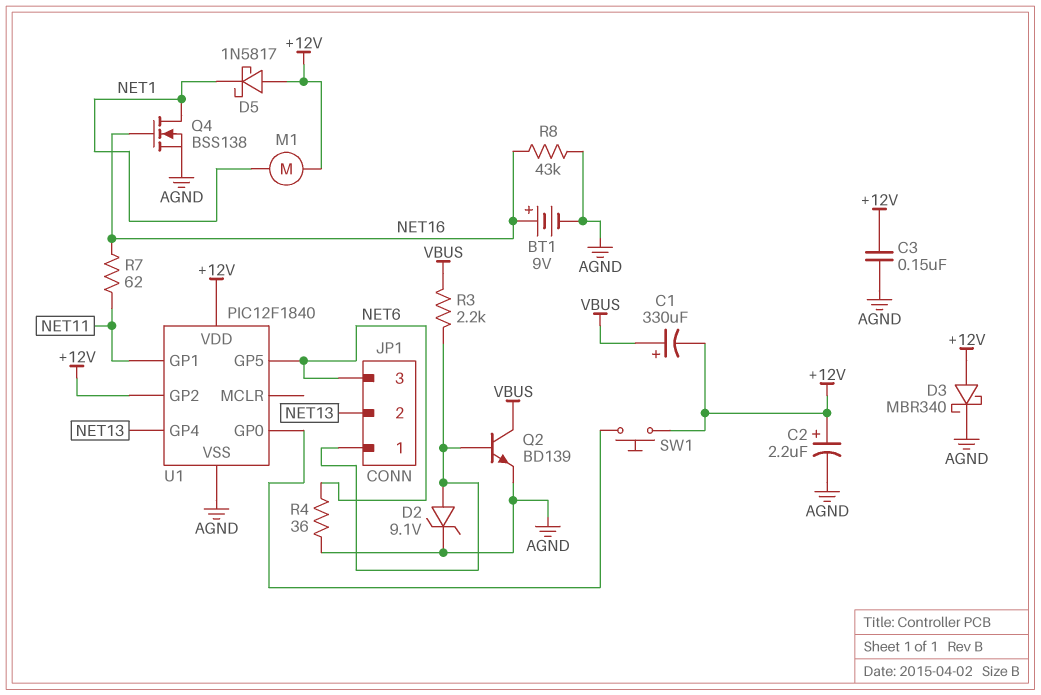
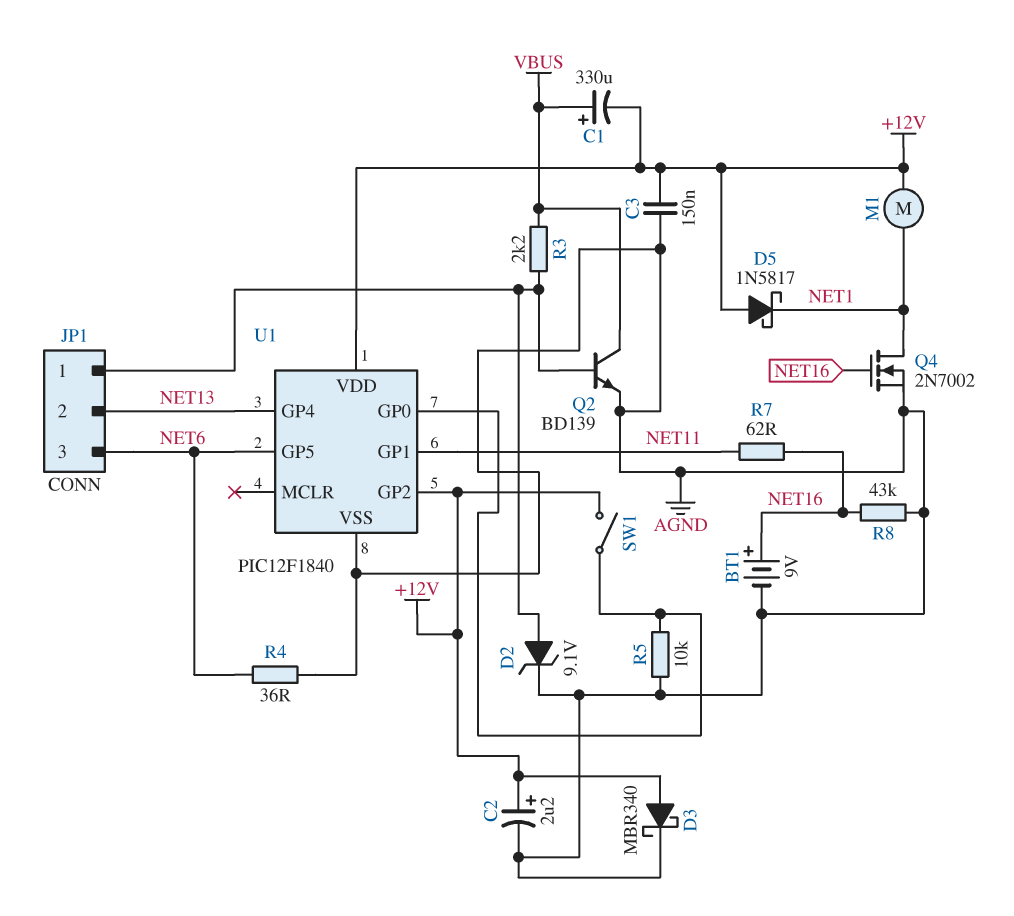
Q4: NMOS BSS138 (G NET16, D NET1, S AGND) -> NMOS 2N7002 (G NET16, D NET1, S AGND)
R5: none -> 10k (AGND, U1/GP0)
SW1: button (+12V, U1/GP0) -> switch (+12V, U1/GP0)

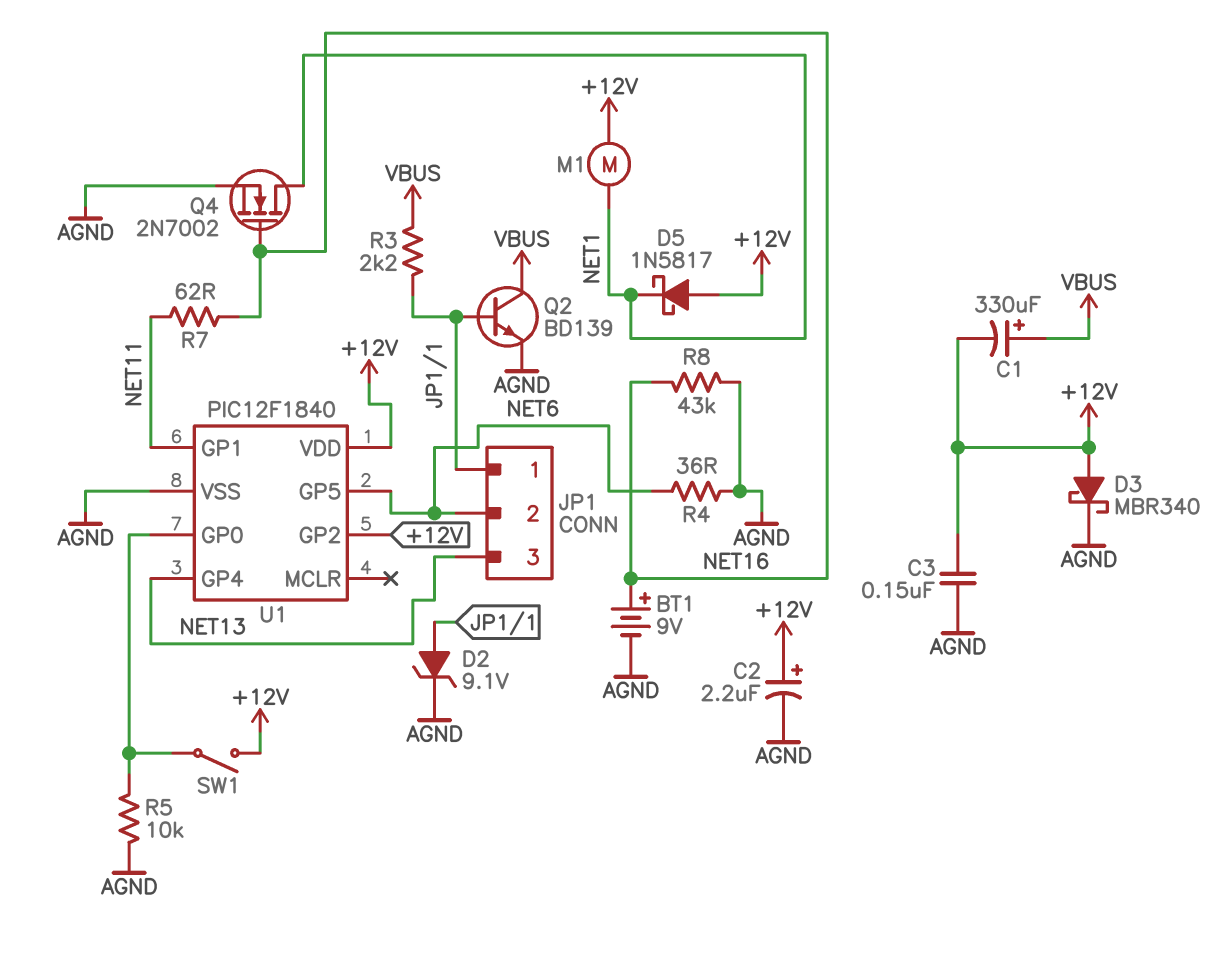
JP1 pin 2: NET13 -> NET6
JP1 pin 3: NET6 -> NET13

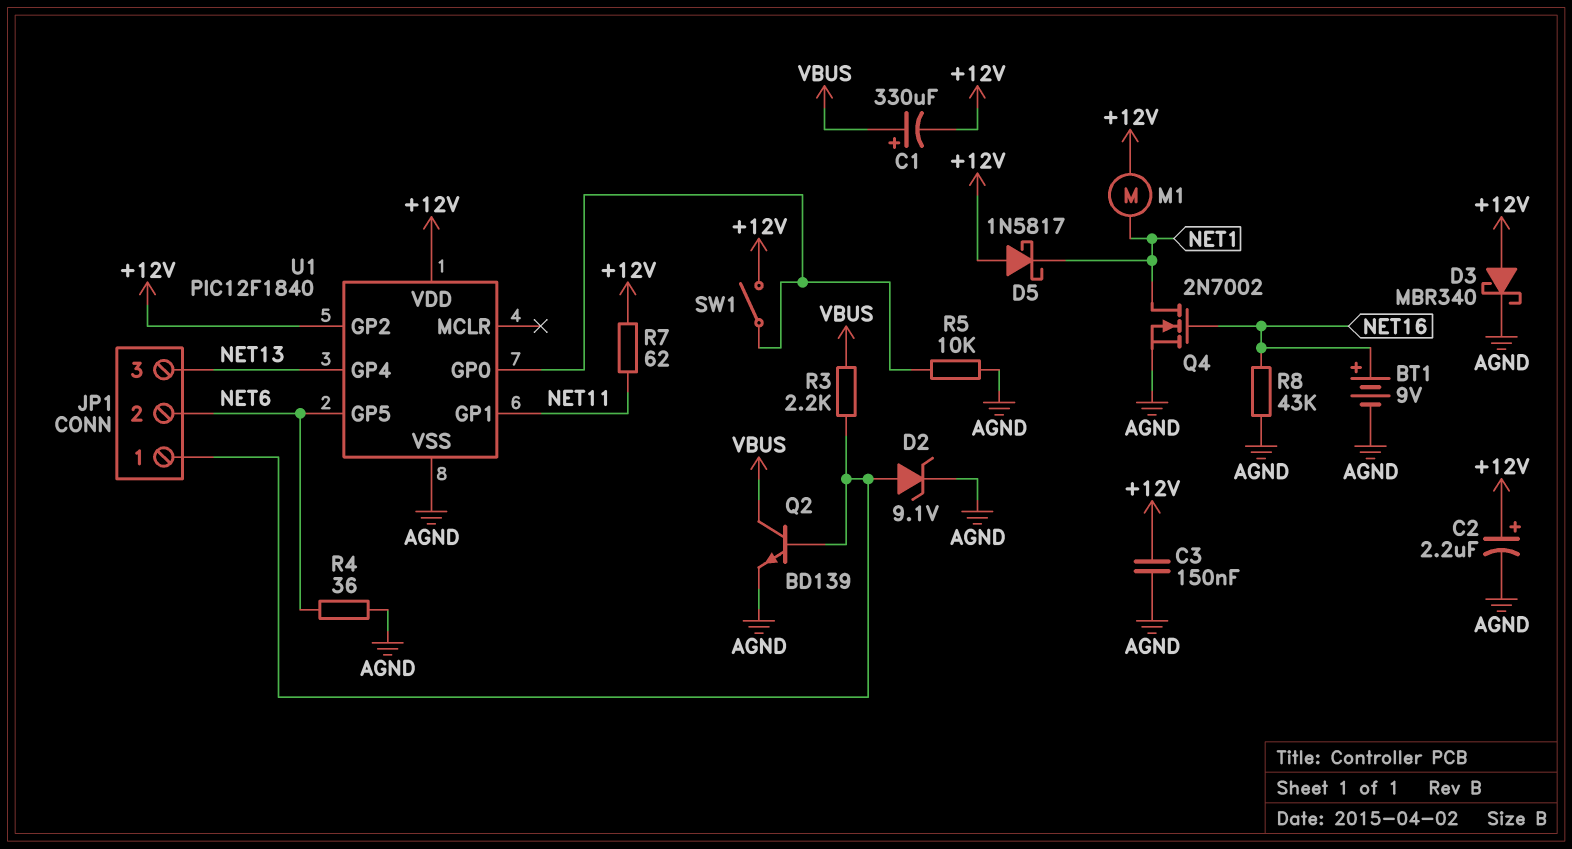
R7: 62 (NET11, NET16) -> 62 (+12V, NET11)

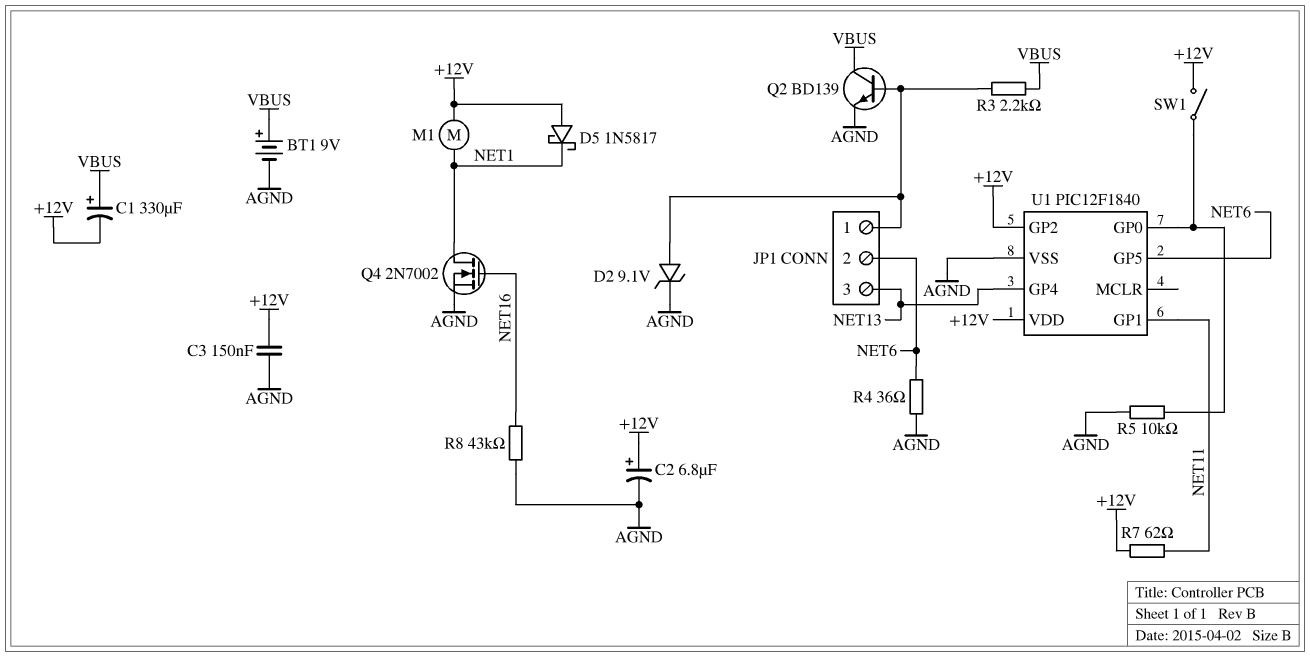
BT1: 9V (plus NET16, minus AGND) -> 9V (plus VBUS, minus AGND)
C2: 2.2uF (plus +12V, minus AGND) -> 6.8uF (plus +12V, minus AGND)
D3: schottky MBR340 (A +12V, K AGND) -> none

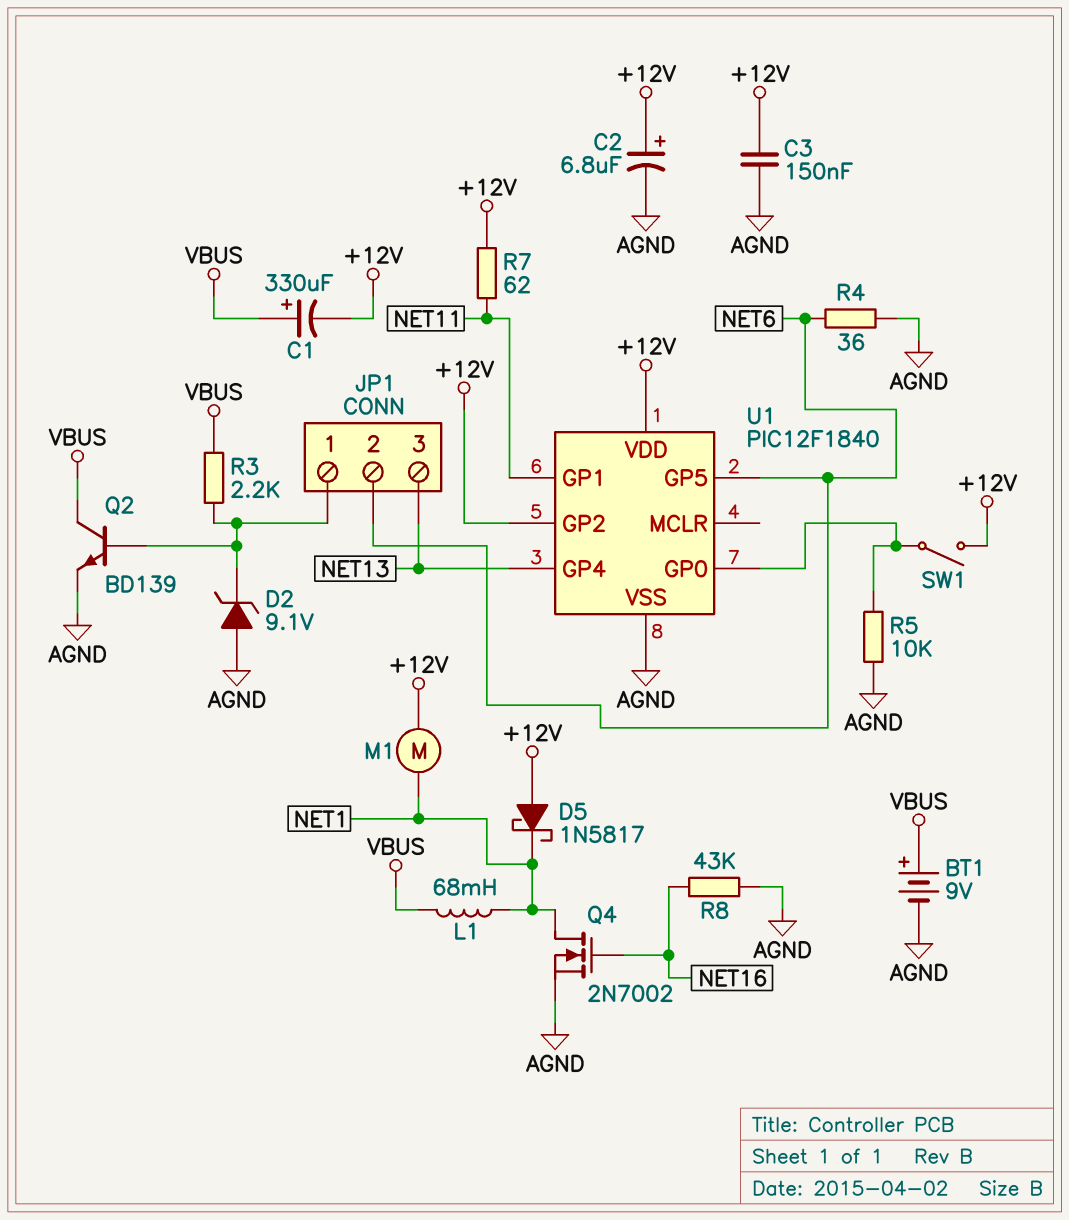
D2: zener 9.1V (A JP1/1, K AGND) -> zener 9.1V (A AGND, K JP1/1)
L1: none -> 68mH (NET1, VBUS)

